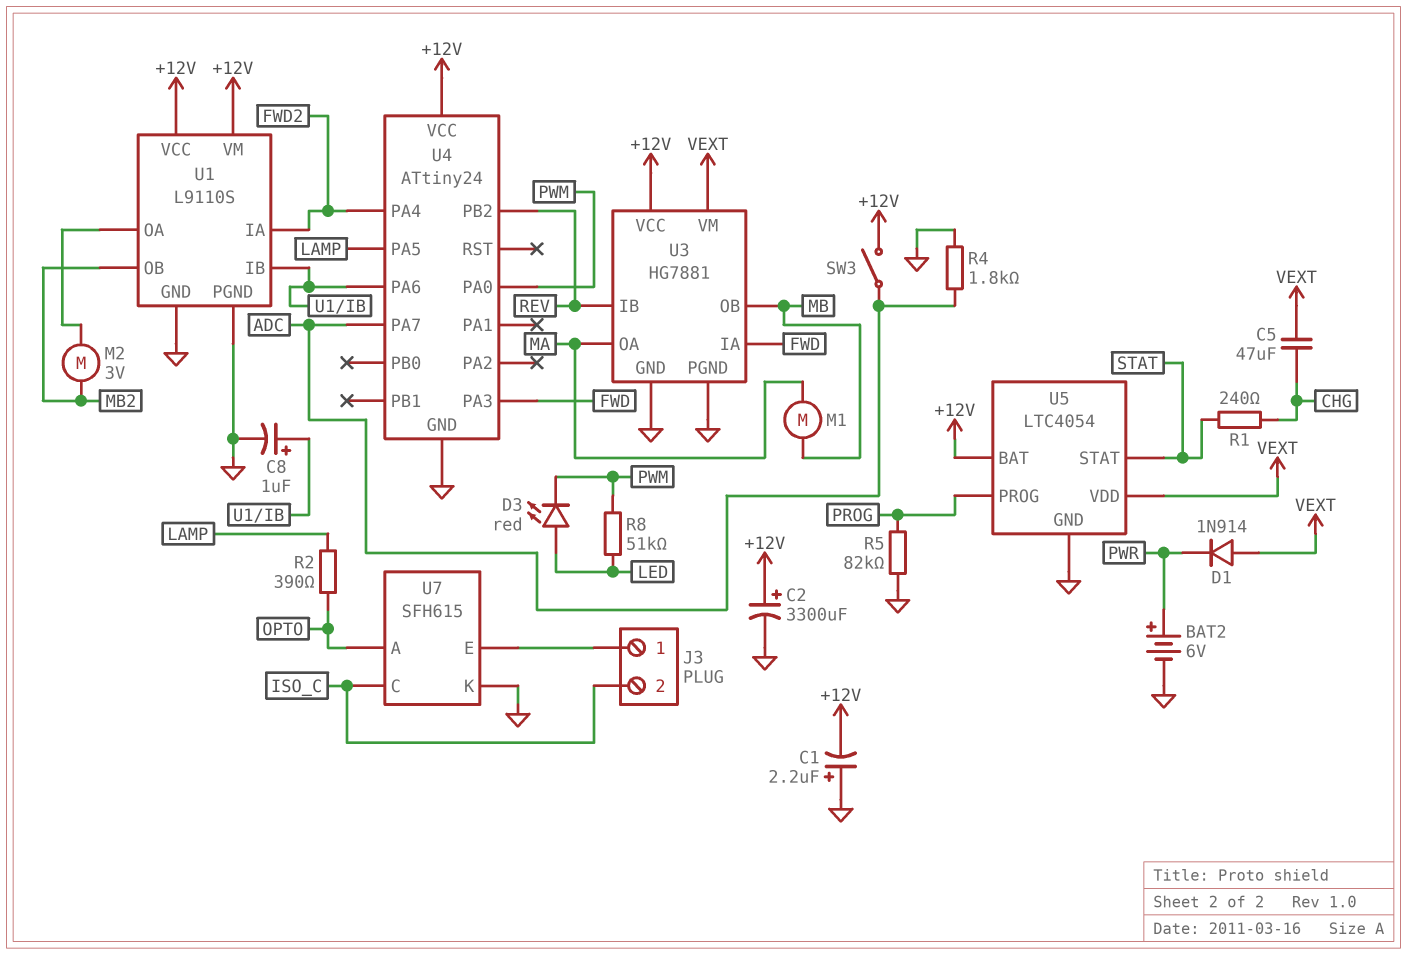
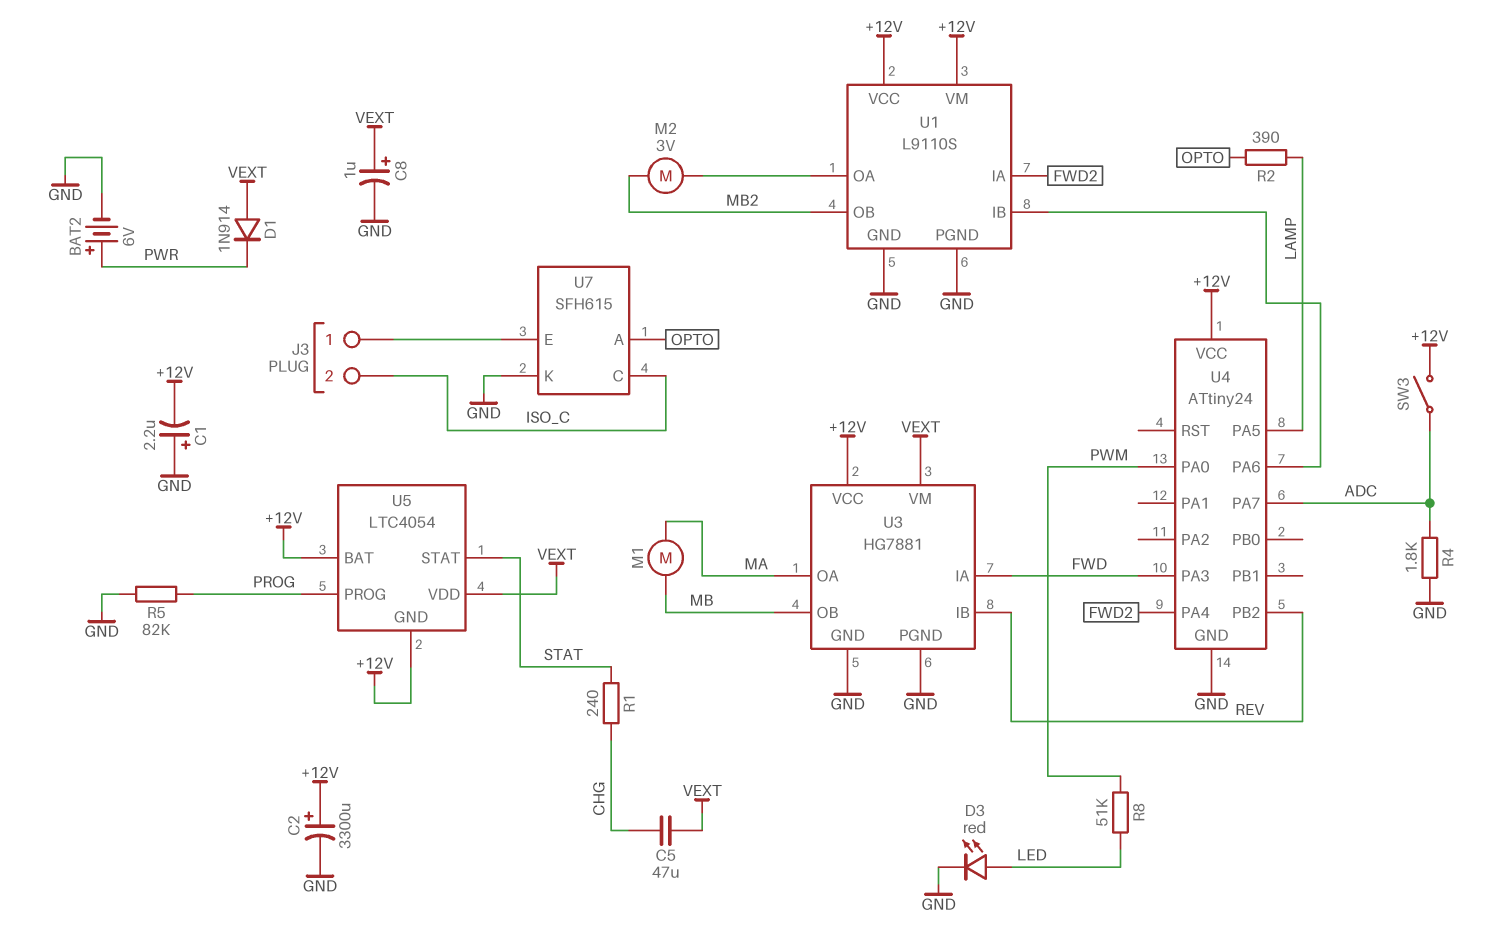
C8: 1uF (plus U1/IB, minus GND) -> 1uF (plus VEXT, minus GND)
D3: LED red (A LED, K PWM) -> LED red (A LED, K GND)
U5 pin GND: GND -> +12V

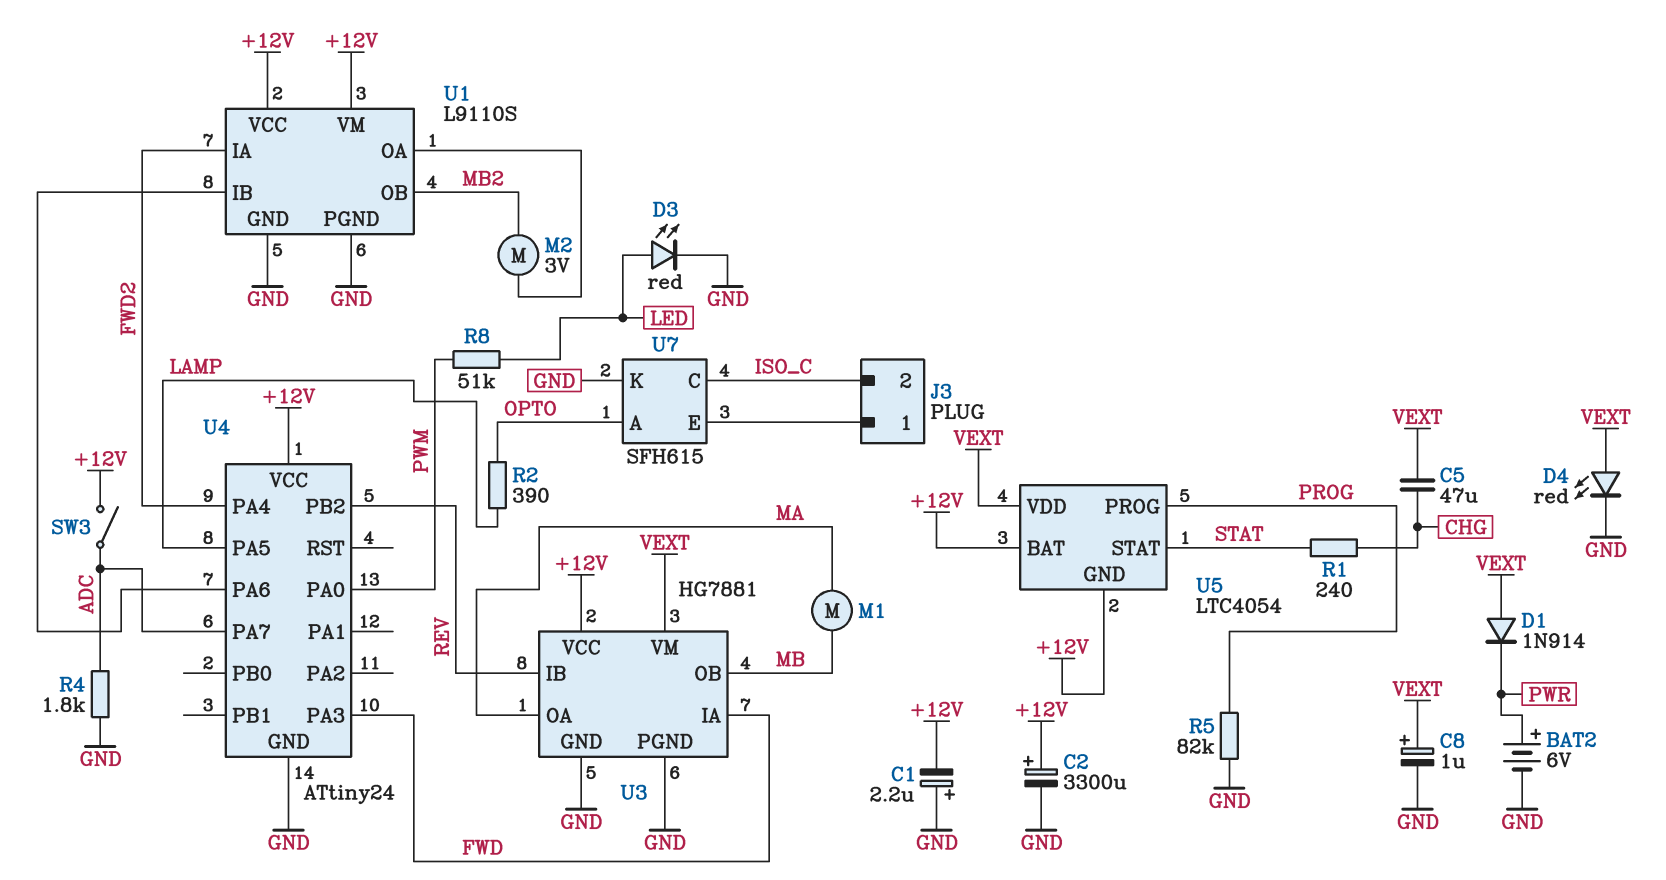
D4: none -> LED red (A VEXT, K GND)

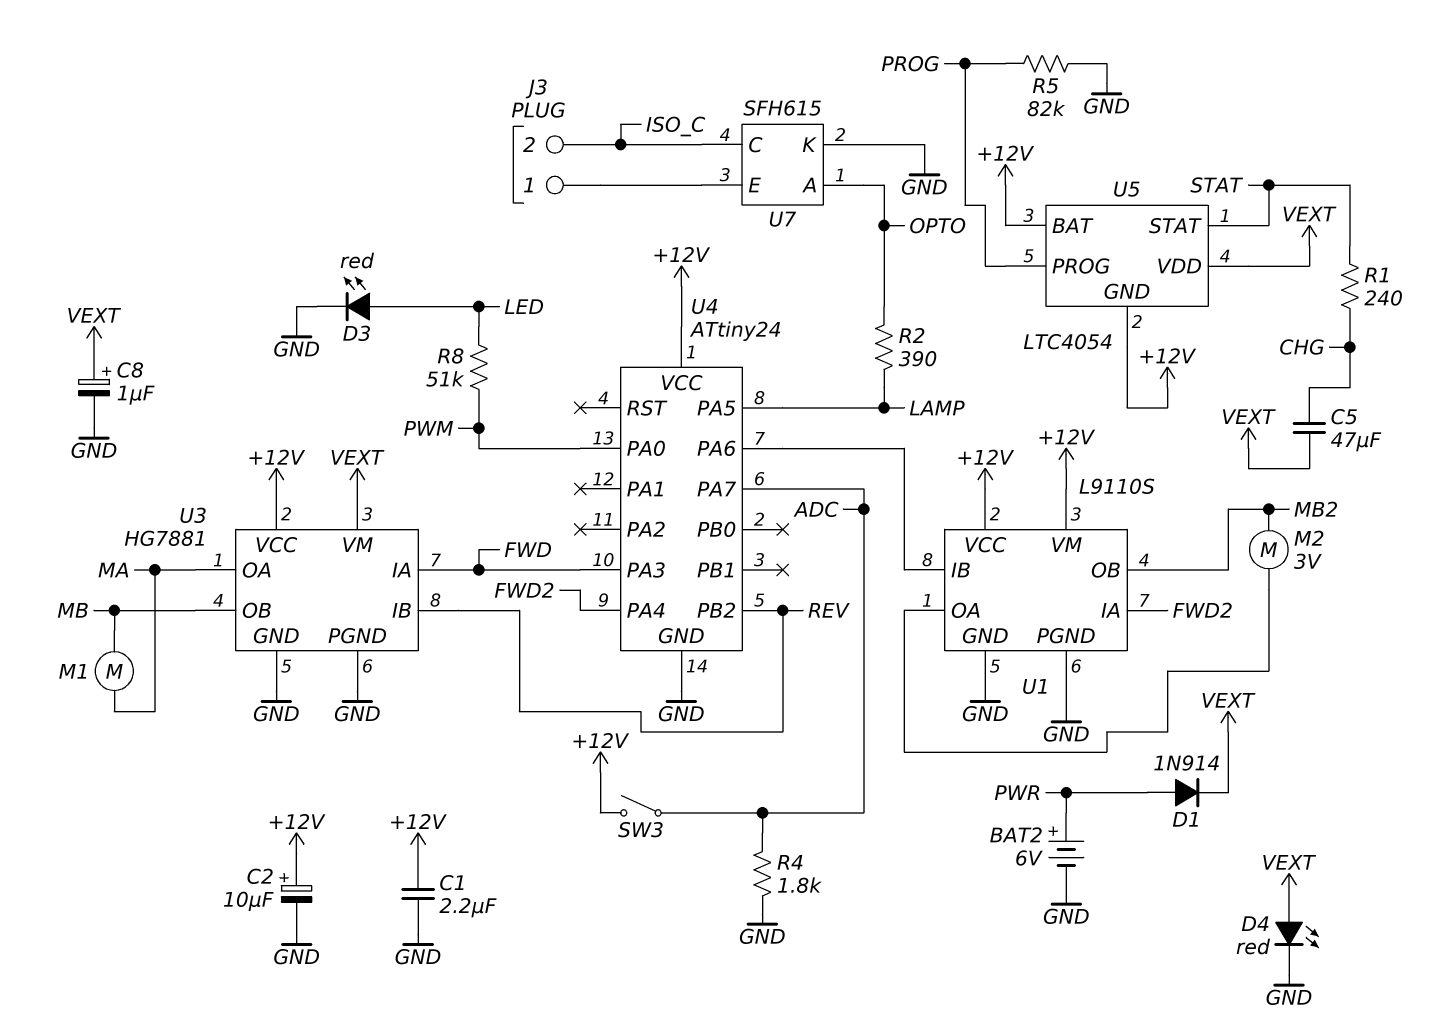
C1: 2.2uF (plus GND, minus +12V) -> 2.2uF (+12V, GND)
C2: 3300uF (plus +12V, minus GND) -> 10uF (plus +12V, minus GND)
D1: diode 1N914 (A VEXT, K PWR) -> diode 1N914 (A PWR, K VEXT)

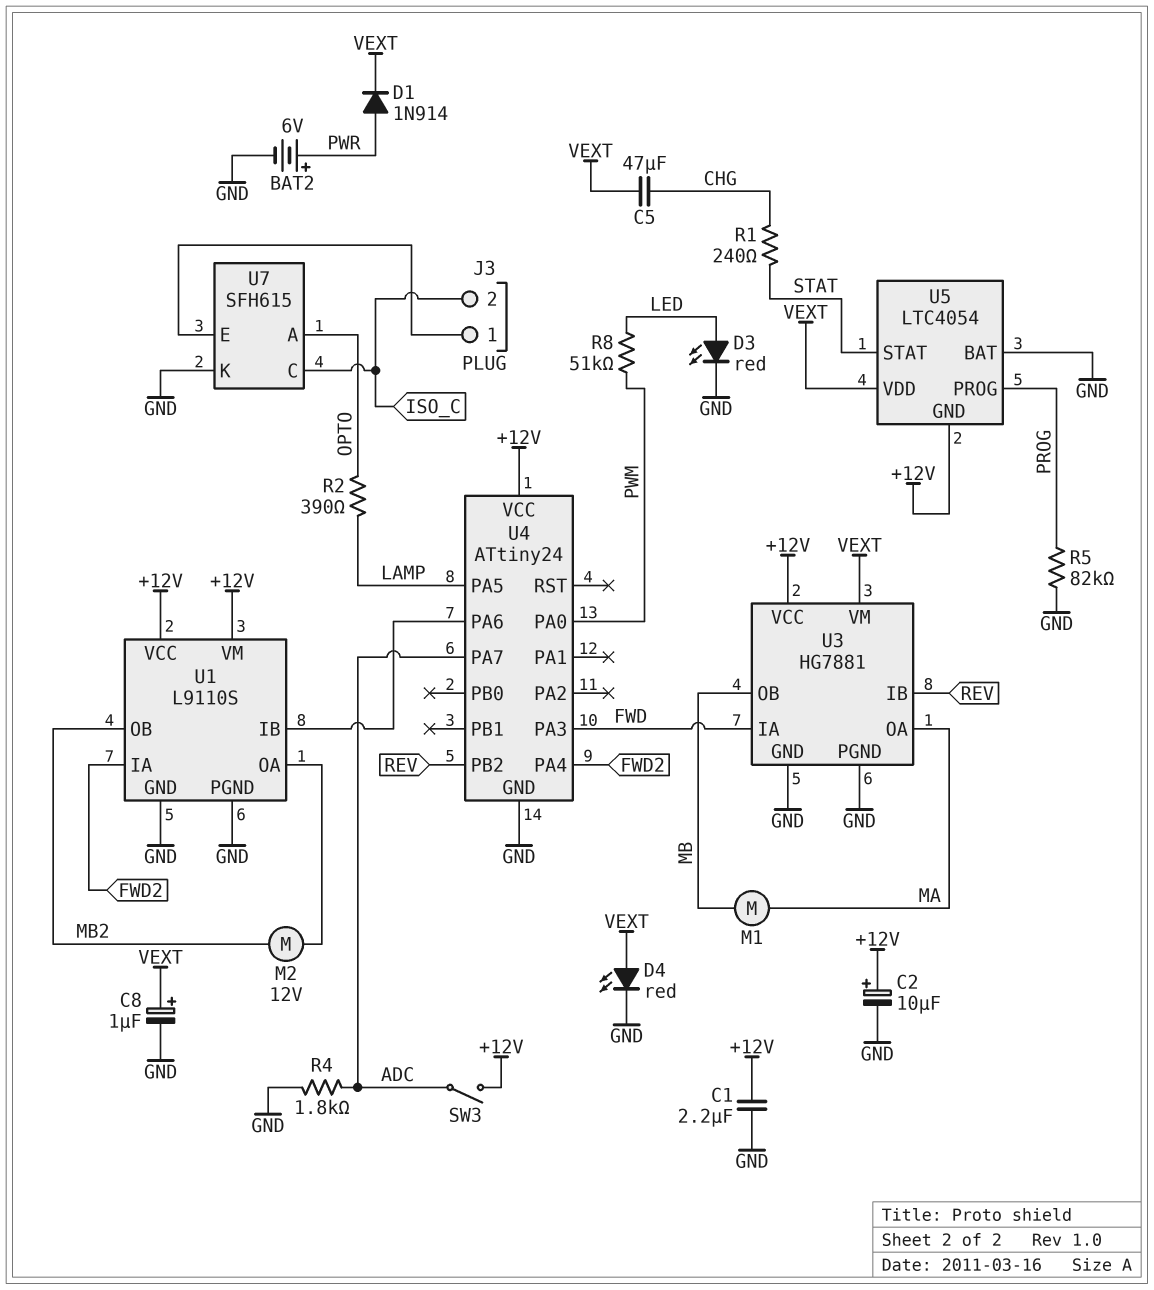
M2: motor 3V (MB2, U1/OA) -> motor 12V (MB2, U1/OA)
U5 pin BAT: +12V -> GND

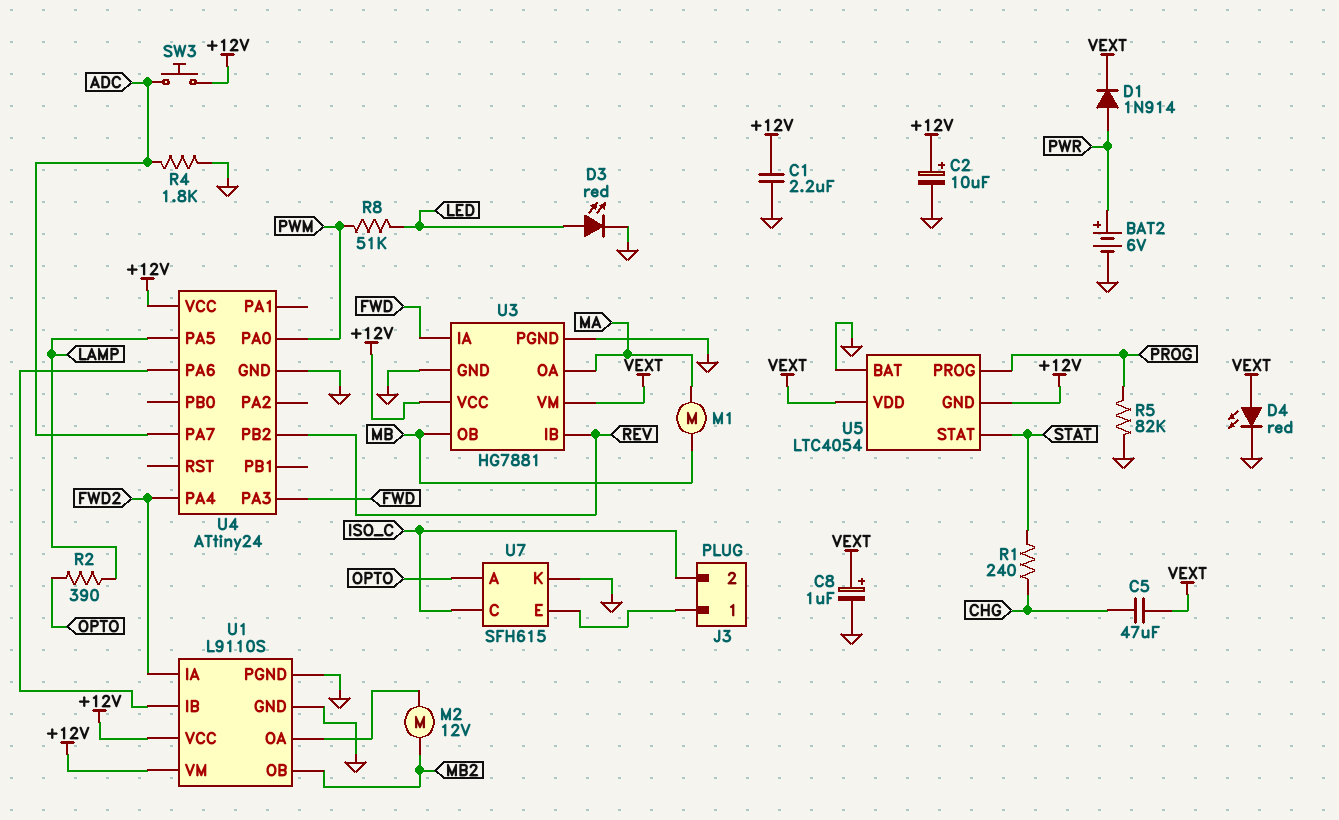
SW3: switch (+12V, ADC) -> button (+12V, ADC)

